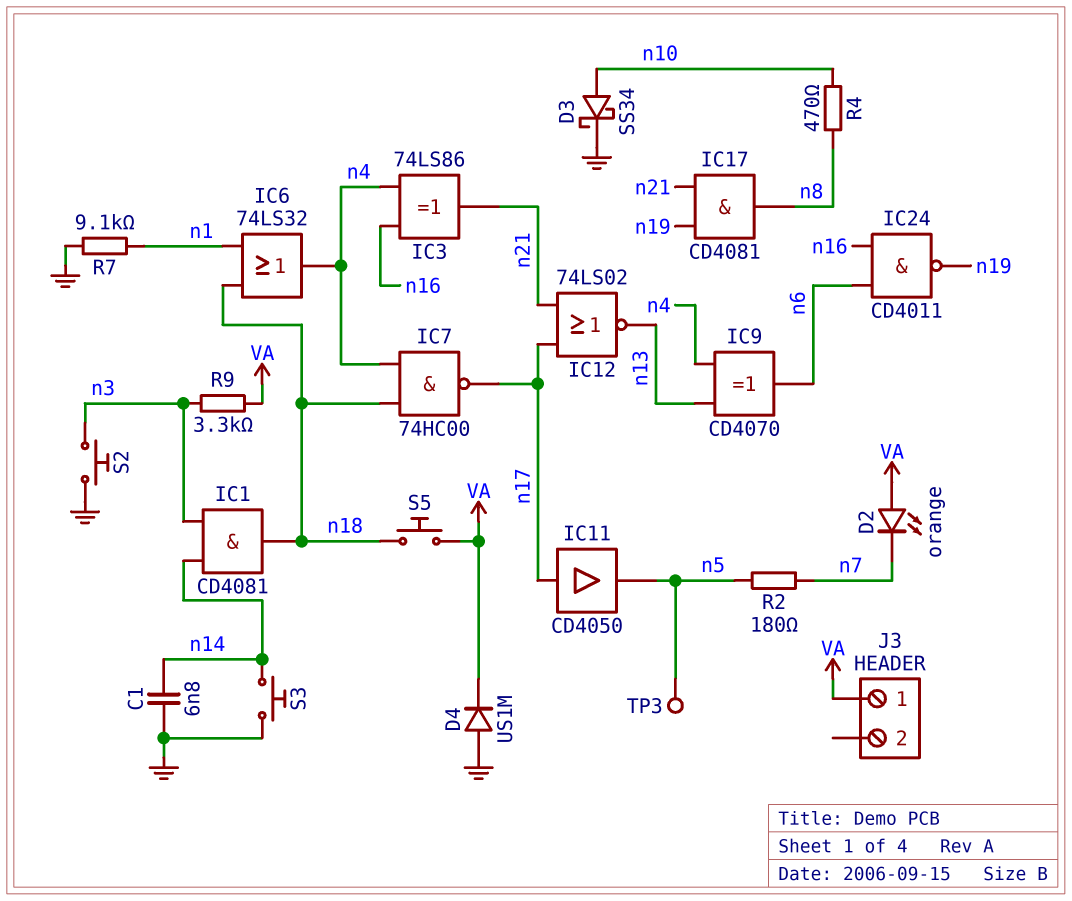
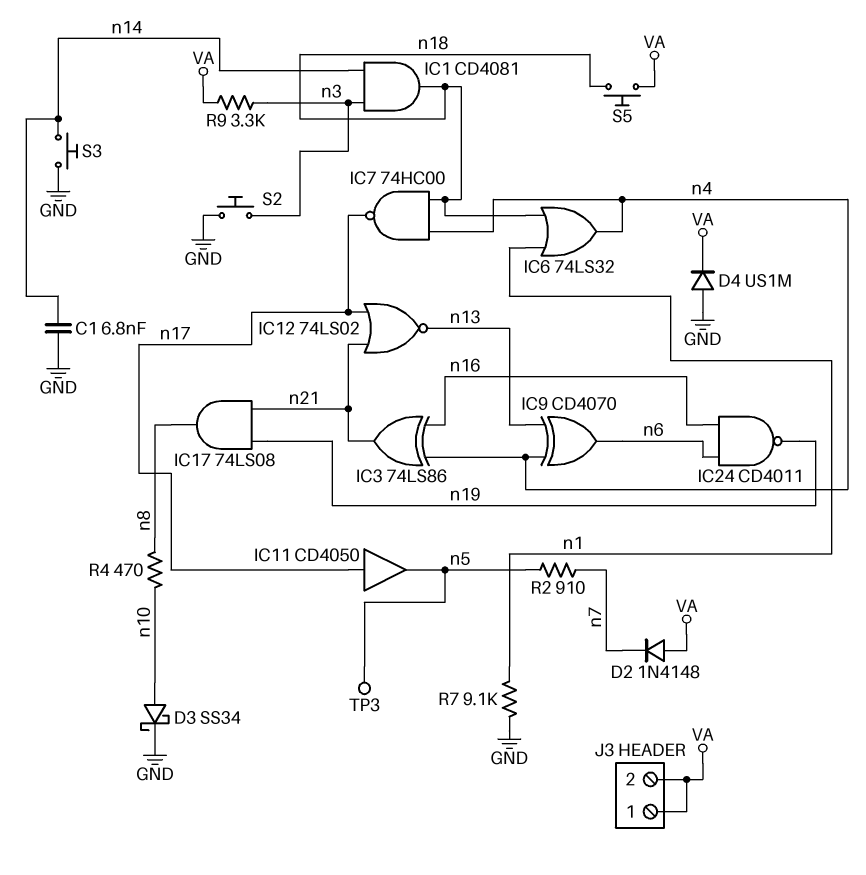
D2: LED orange (A VA, K n7) -> diode 1N4148 (A VA, K n7)
IC17: AND CD4081 (in n19, in n21, out n8) -> AND 74LS08 (in n19, in n21, out n8)
J3 pin 2: none -> VA
R2: 180 (n5, n7) -> 910 (n5, n7)

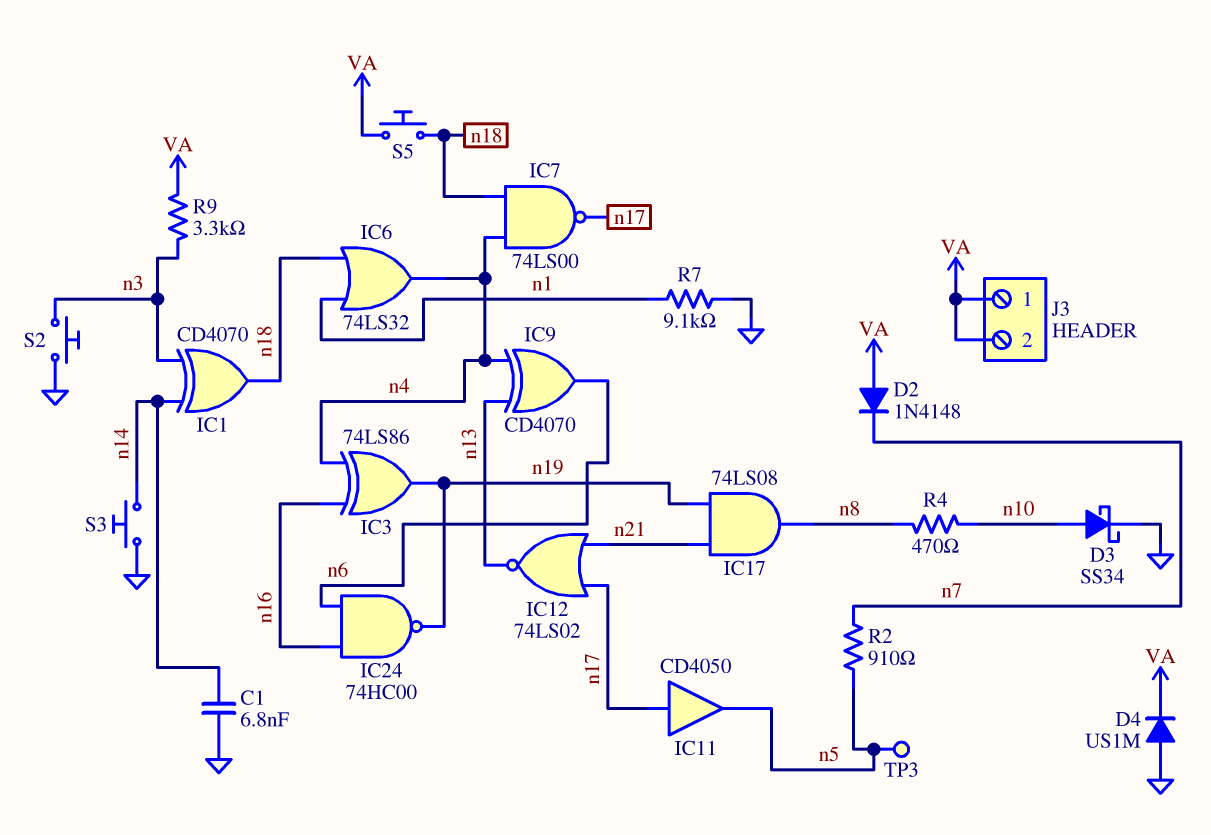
IC1: AND CD4081 (in n3, in n14, out n18) -> XOR CD4070 (in n3, in n14, out n18)
IC3: XOR 74LS86 (in n4, in n16, out n21) -> XOR 74LS86 (in n4, in n16, out n19)
IC7: NAND 74HC00 (in n4, in n18, out n17) -> NAND 74LS00 (in n4, in n18, out n17)
IC24: NAND CD4011 (in n6, in n16, out n19) -> NAND 74HC00 (in n6, in n16, out n19)

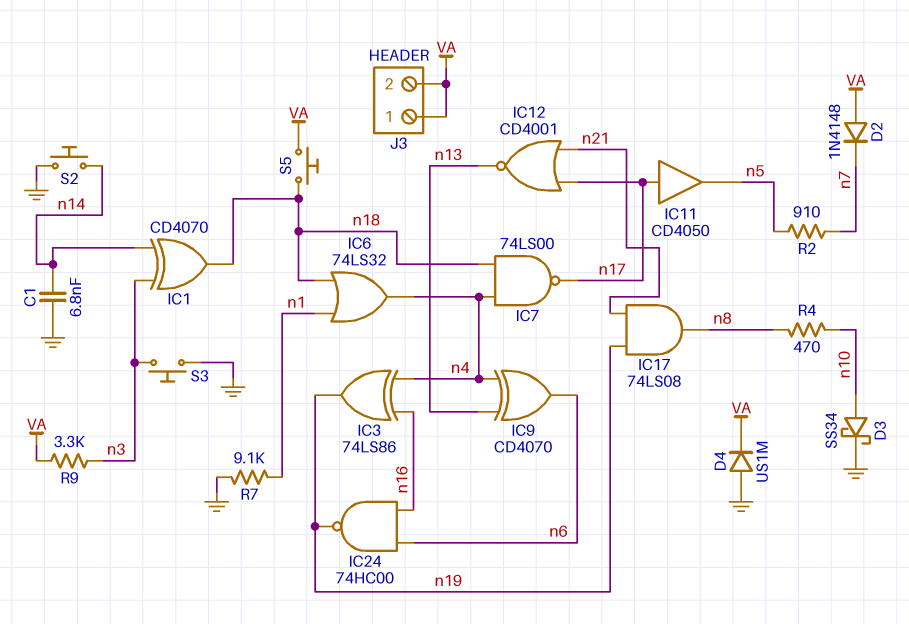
IC12: NOR 74LS02 (in n17, in n21, out n13) -> NOR CD4001 (in n17, in n21, out n13)
S2: button (GND, n3) -> button (GND, n14)
S3: button (GND, n14) -> button (GND, n3)
TP3: test point (n5) -> none

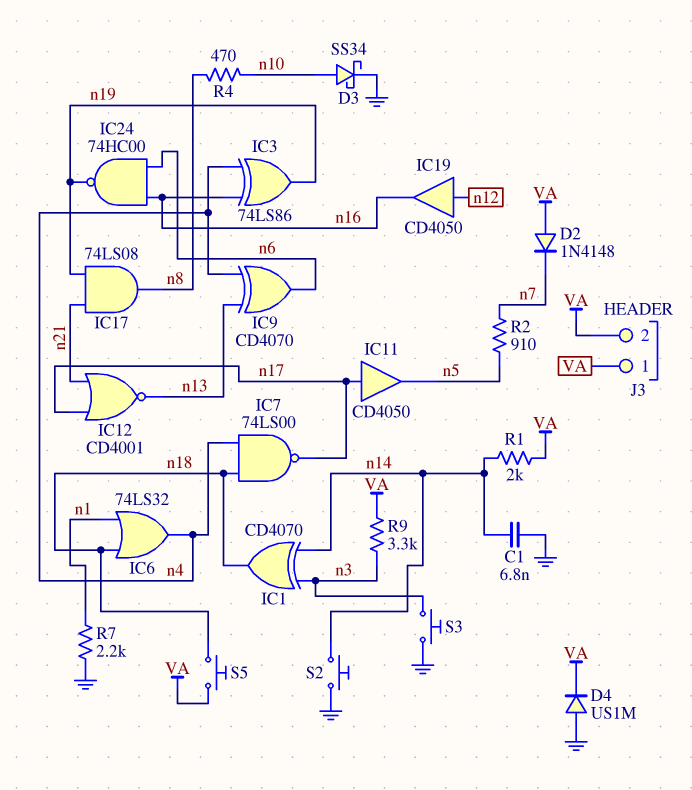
IC19: none -> buffer CD4050 (in n12, out n16)
R1: none -> 2k (VA, n14)
R7: 9.1k (GND, n1) -> 2.2k (GND, n1)

